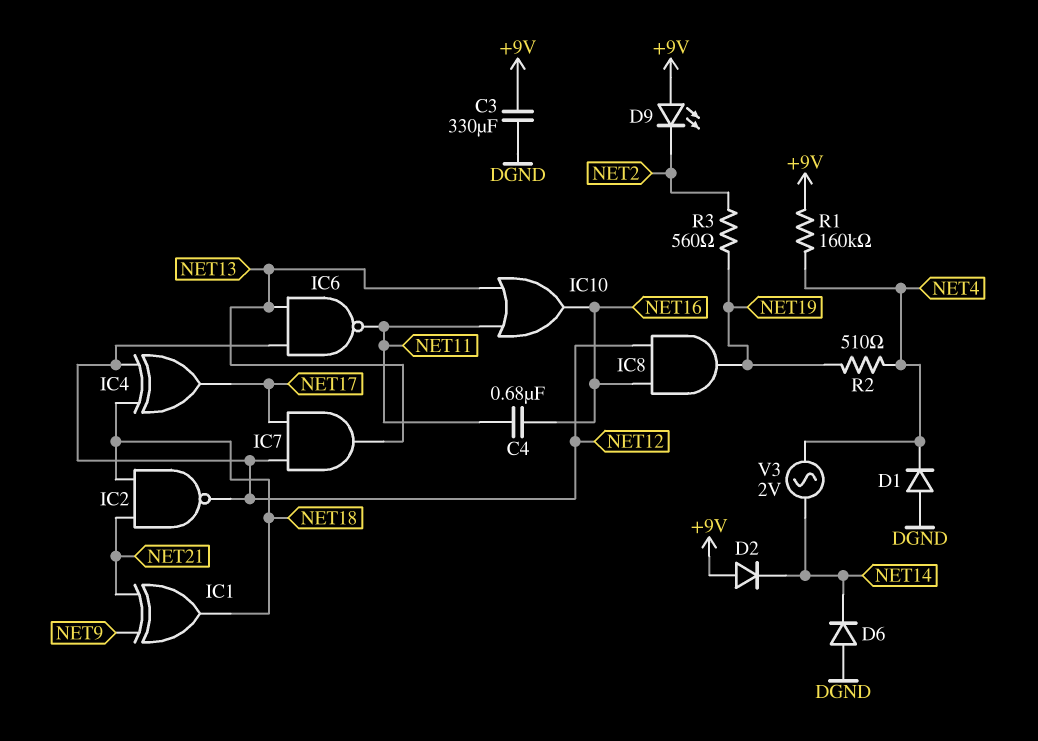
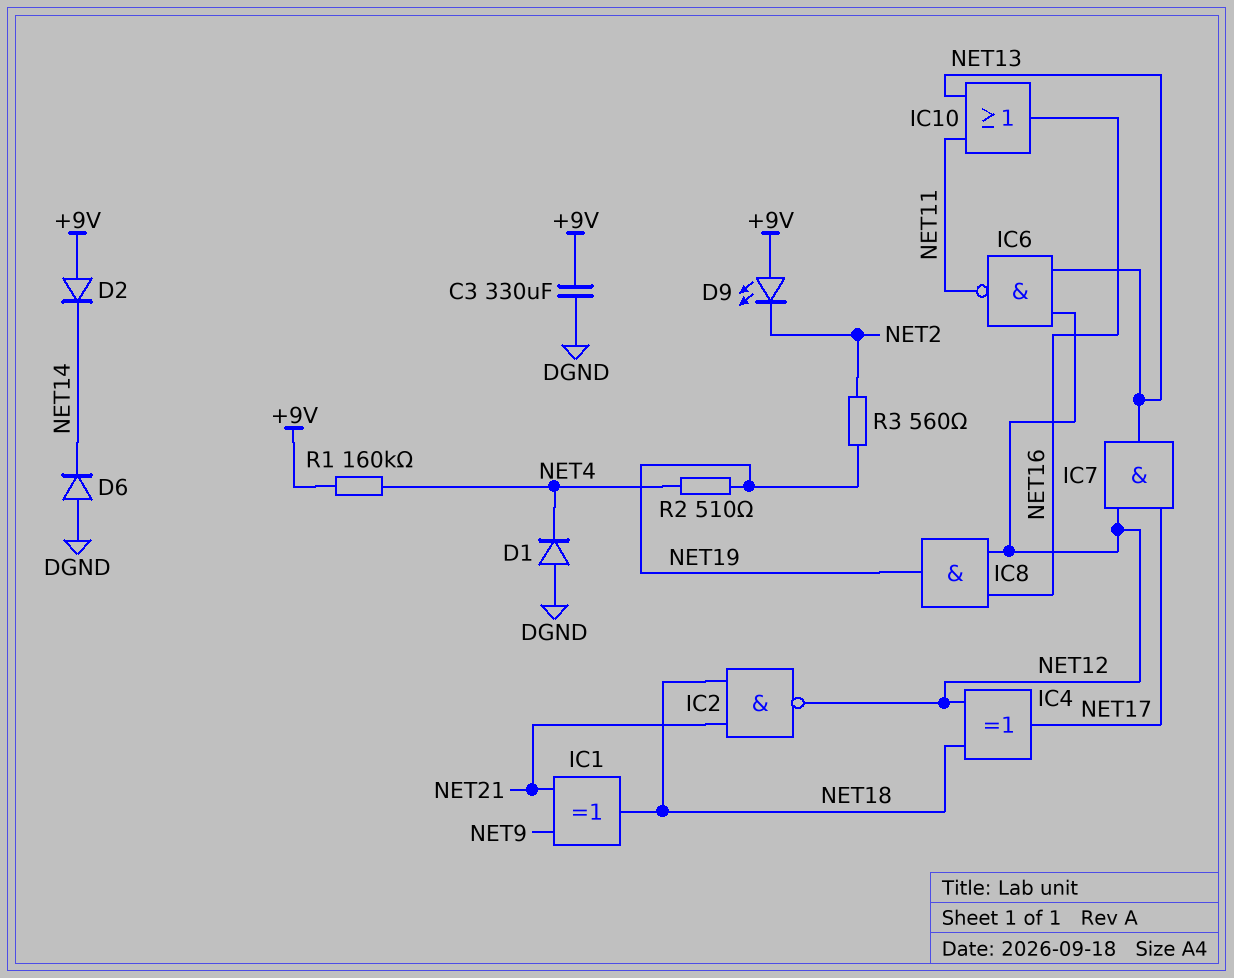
C4: 680nF (NET11, NET16) -> none
V3: AC 2V (NET4, NET14) -> none

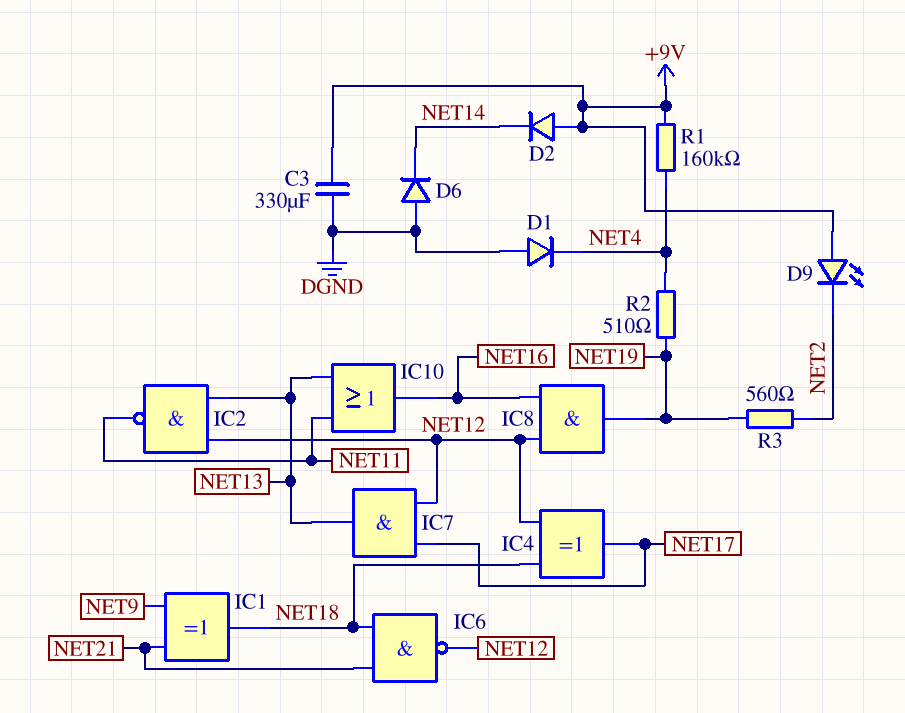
IC2: NAND (in NET18, in NET21, out NET12) -> NAND (in NET12, in NET13, out NET11)
IC6: NAND (in NET12, in NET13, out NET11) -> NAND (in NET18, in NET21, out NET12)

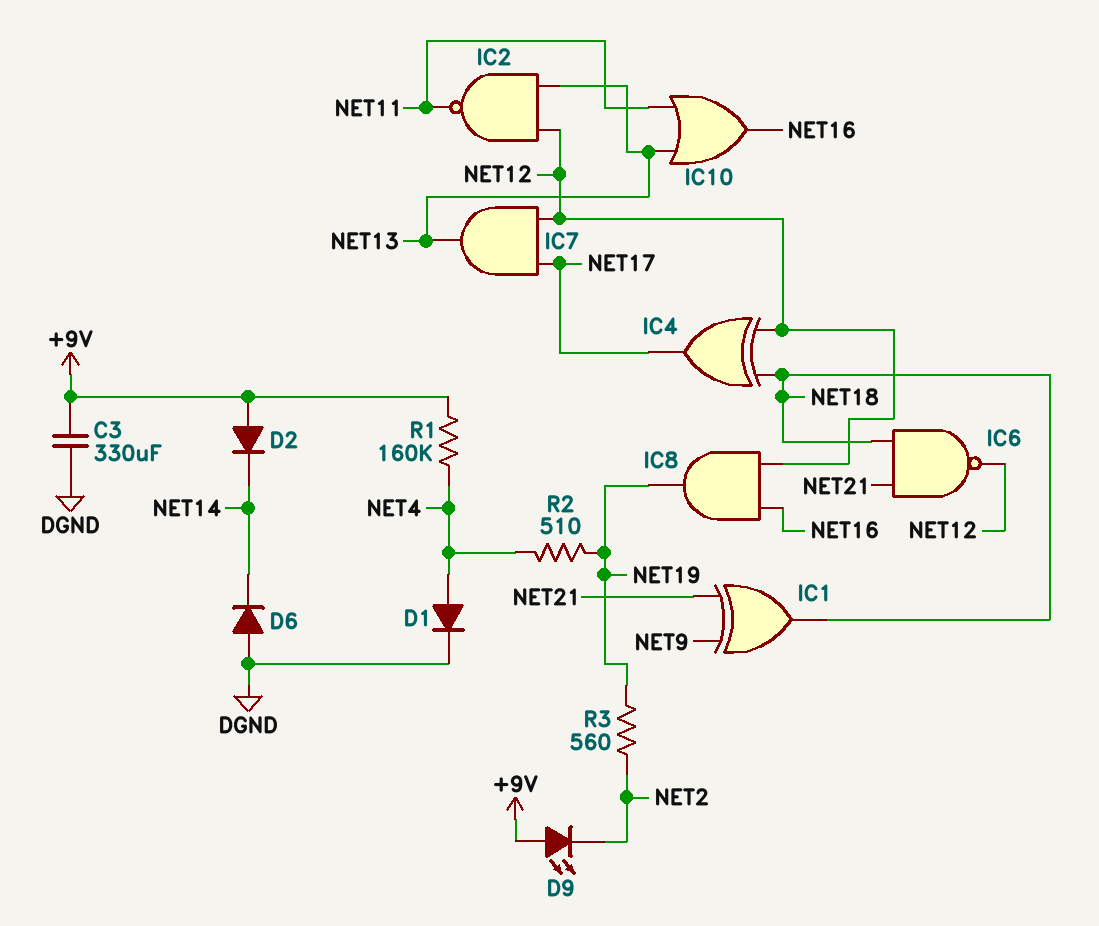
D1: diode (A DGND, K NET4) -> diode (A NET4, K DGND)

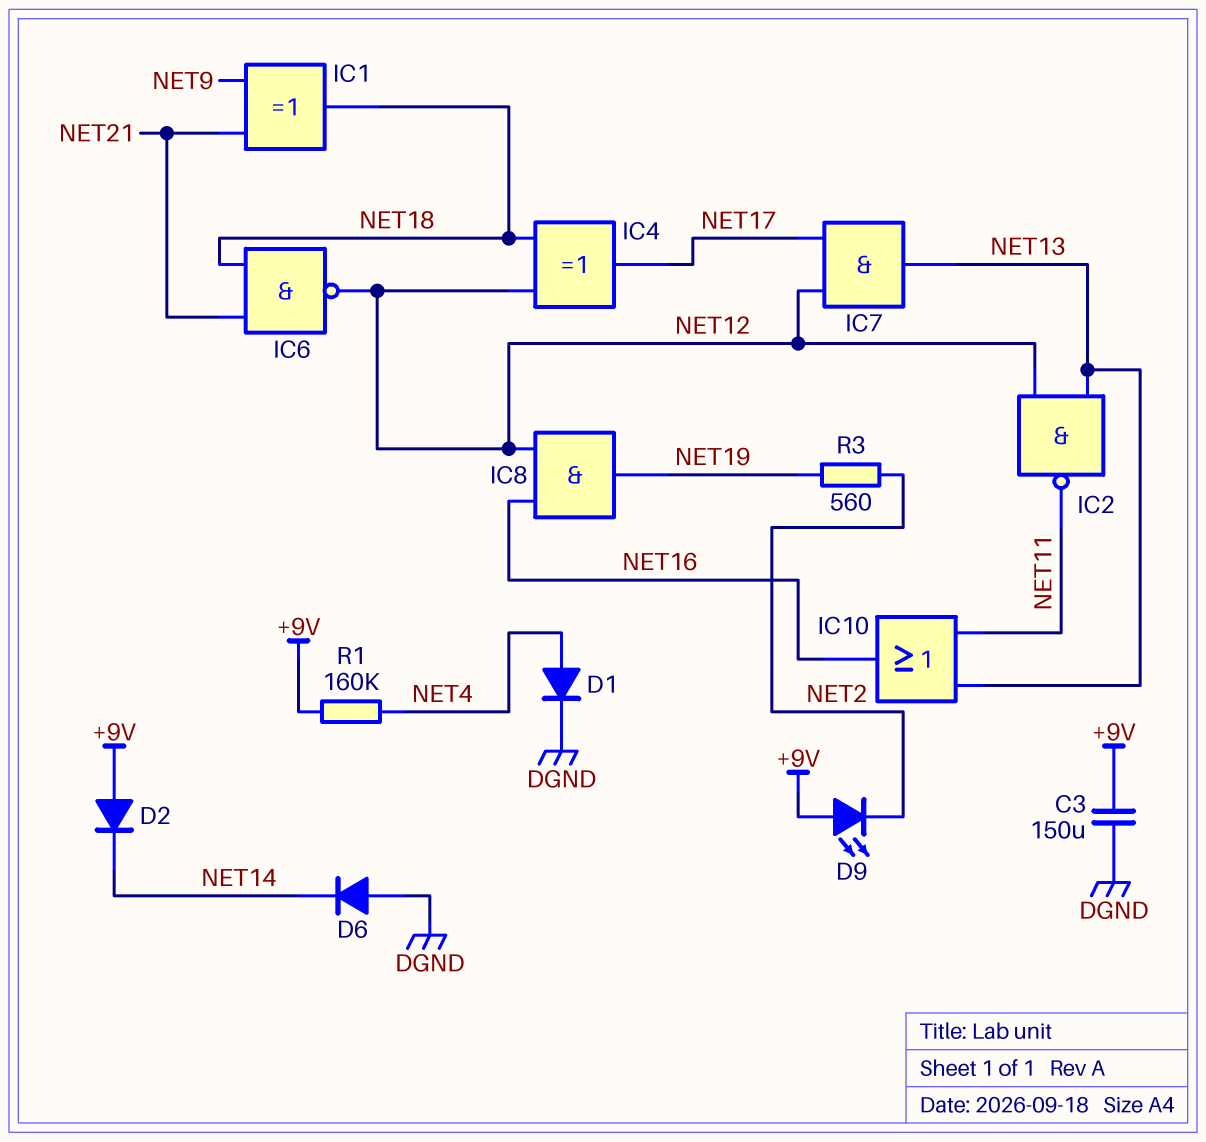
C3: 330uF (+9V, DGND) -> 150uF (+9V, DGND)
R2: 510 (NET4, NET19) -> none

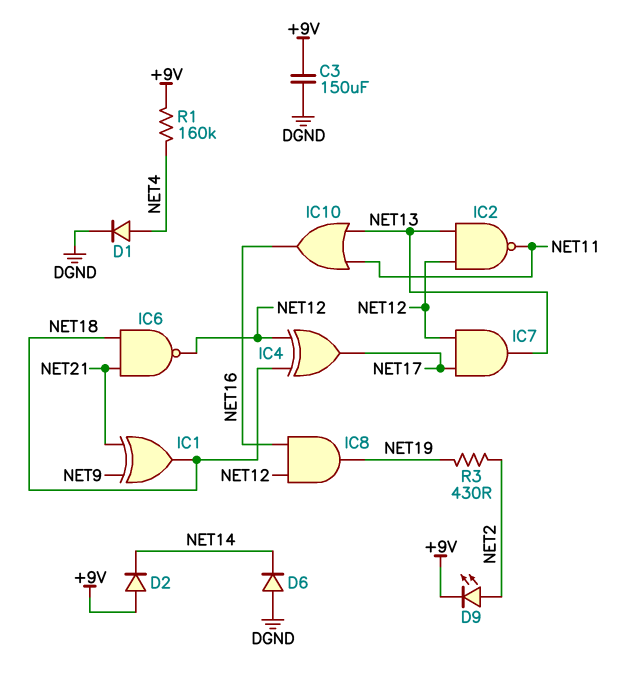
D9: LED (A +9V, K NET2) -> LED (A NET2, K +9V)
R3: 560 (NET2, NET19) -> 430 (NET2, NET19)

